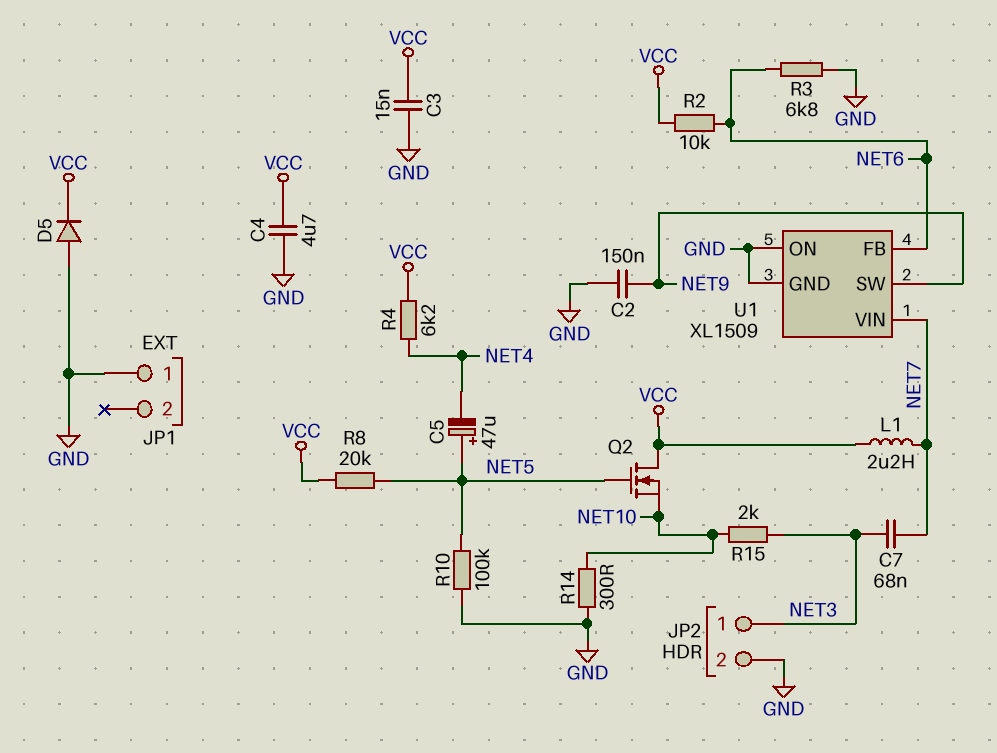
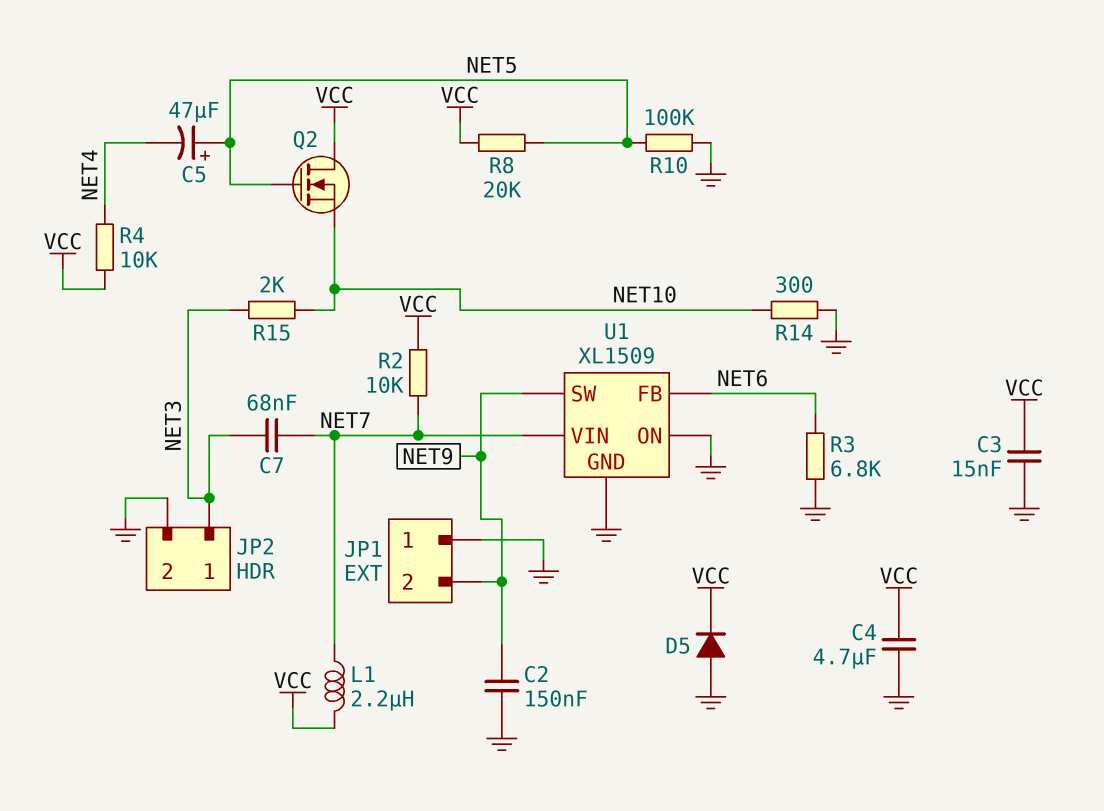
JP1 pin 2: none -> NET9
R2: 10k (NET6, VCC) -> 10k (NET7, VCC)
R4: 6.2k (NET4, VCC) -> 10k (NET4, VCC)

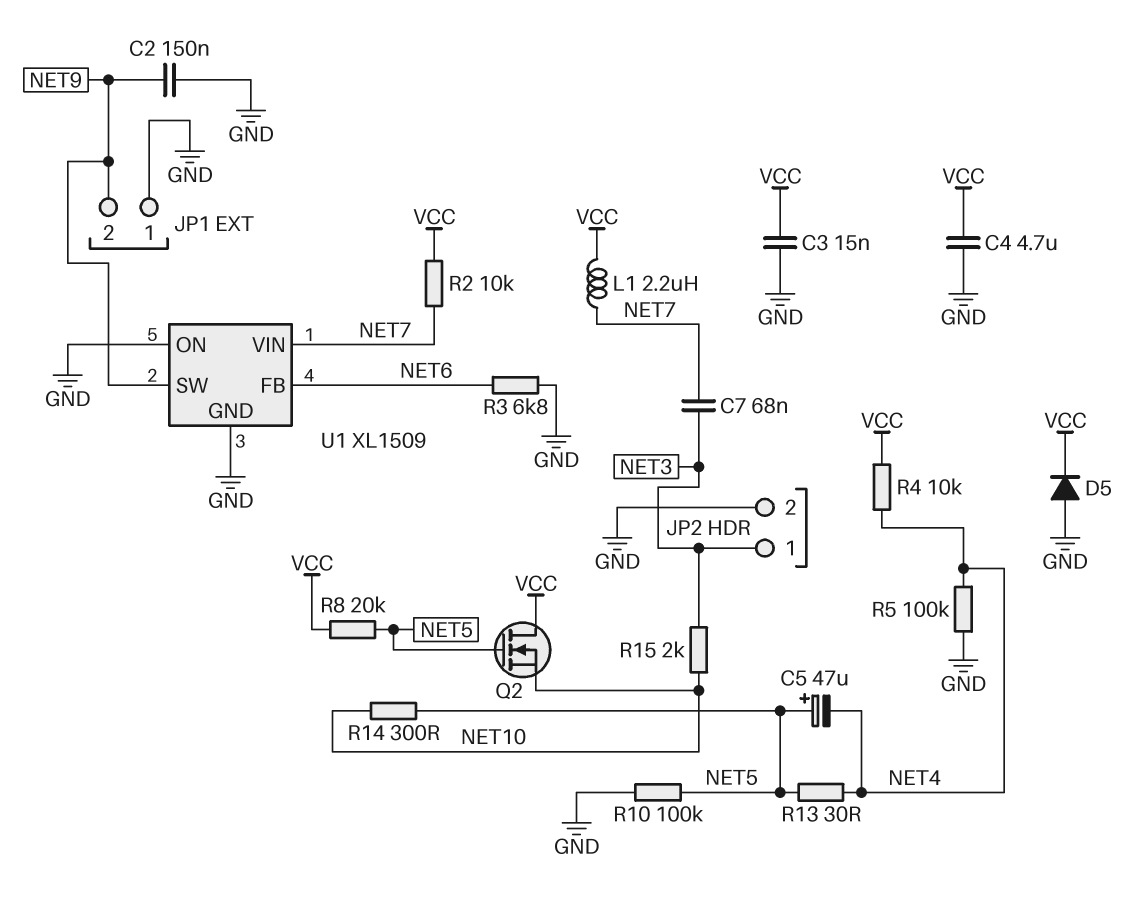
R5: none -> 100k (GND, NET4)
R13: none -> 30 (NET4, NET5)
R14: 300 (GND, NET10) -> 300 (NET5, NET10)

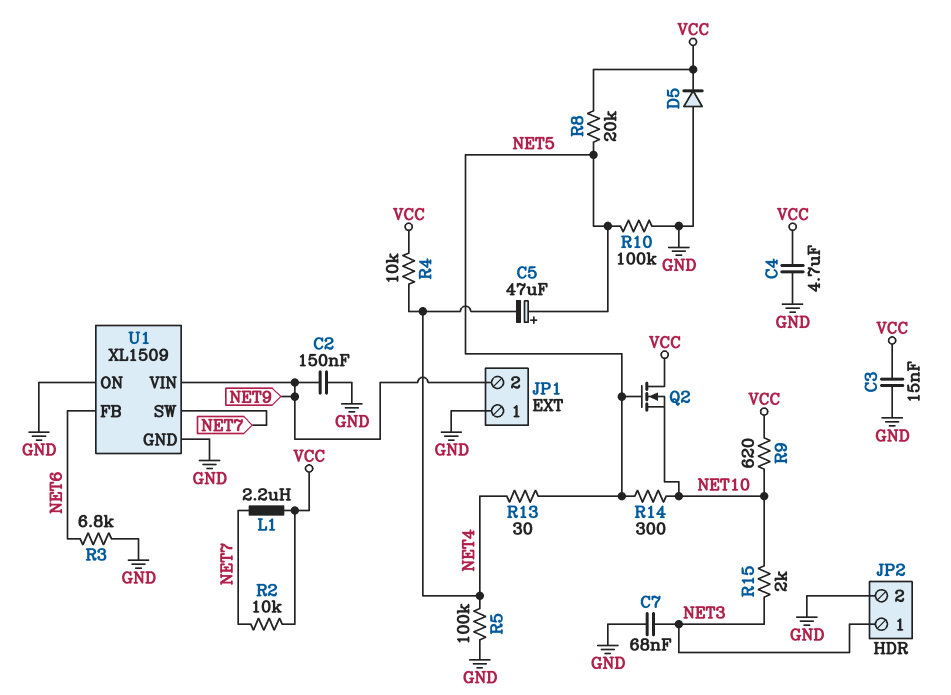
C7: 68nF (NET3, NET7) -> 68nF (GND, NET3)
R9: none -> 620 (NET10, VCC)
U1 pin SW: NET9 -> NET7
U1 pin VIN: NET7 -> NET9

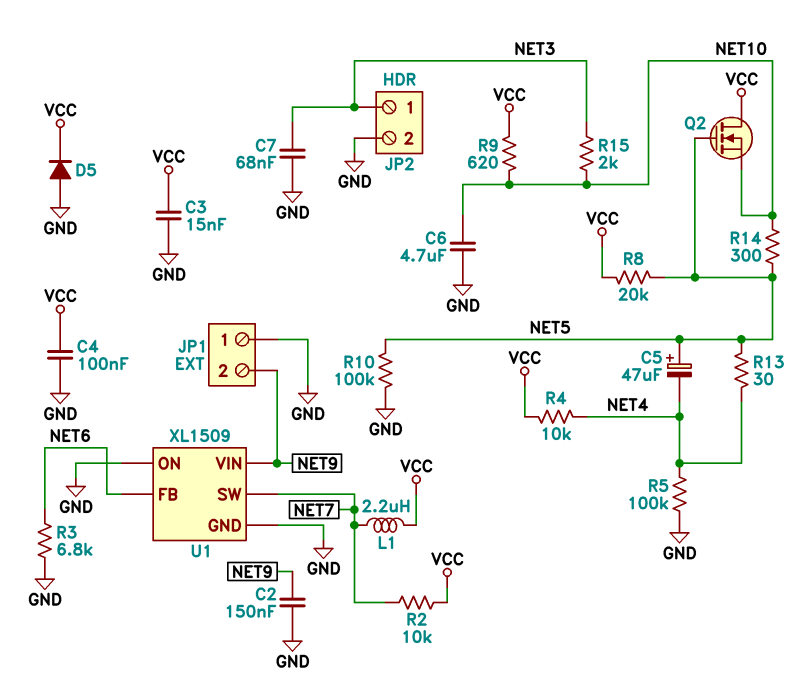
C4: 4.7uF (GND, VCC) -> 100nF (GND, VCC)
C6: none -> 4.7uF (GND, NET10)

